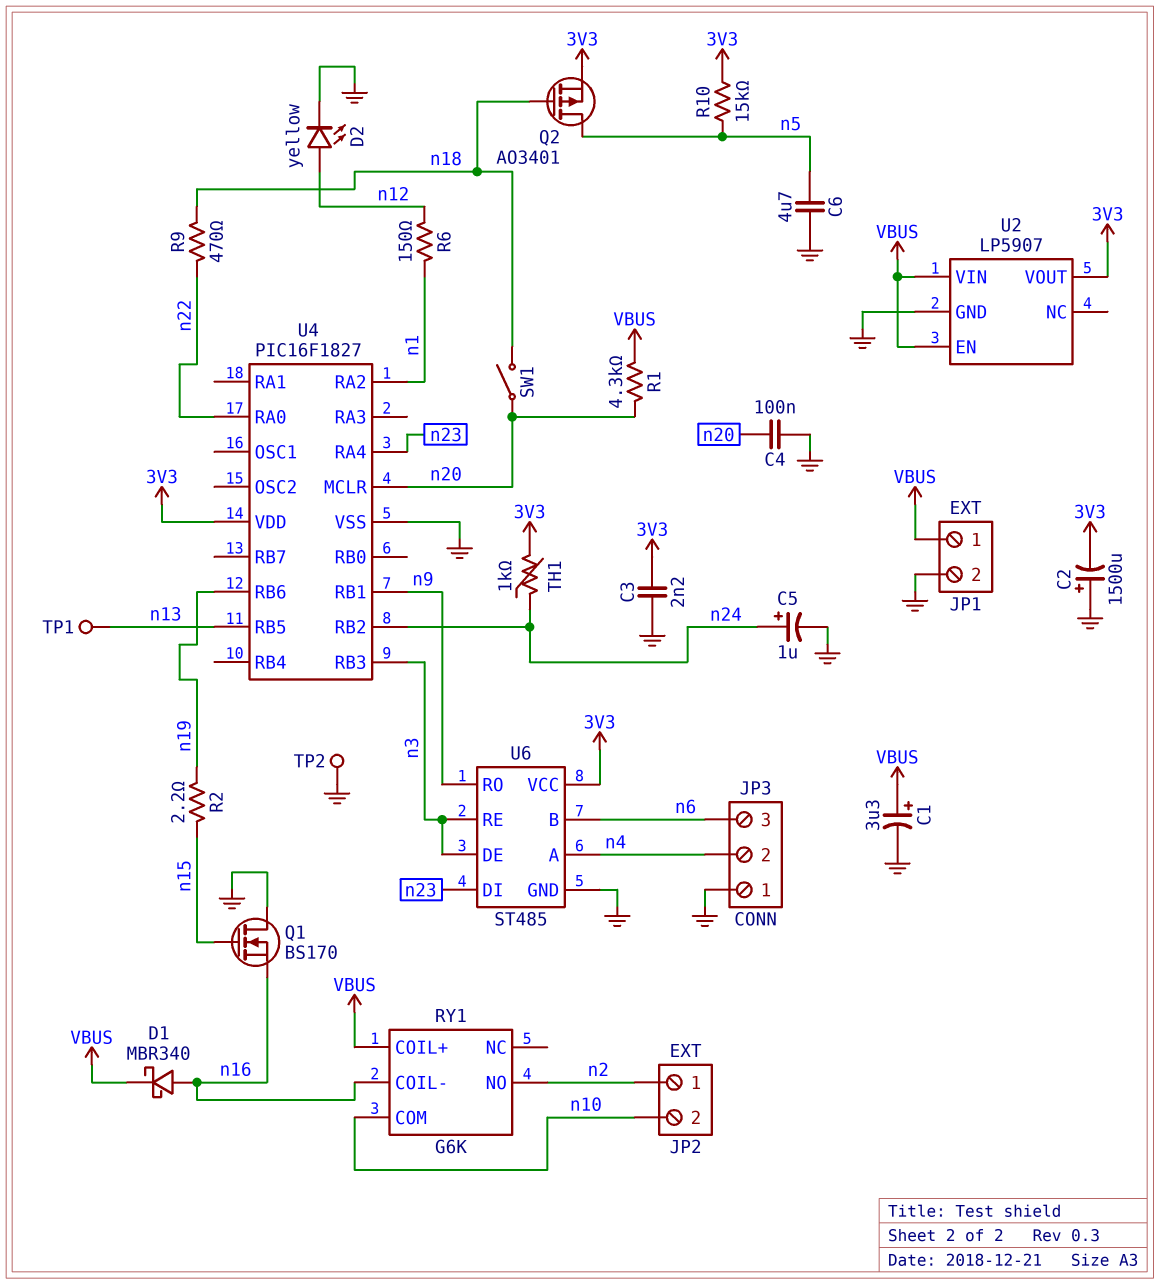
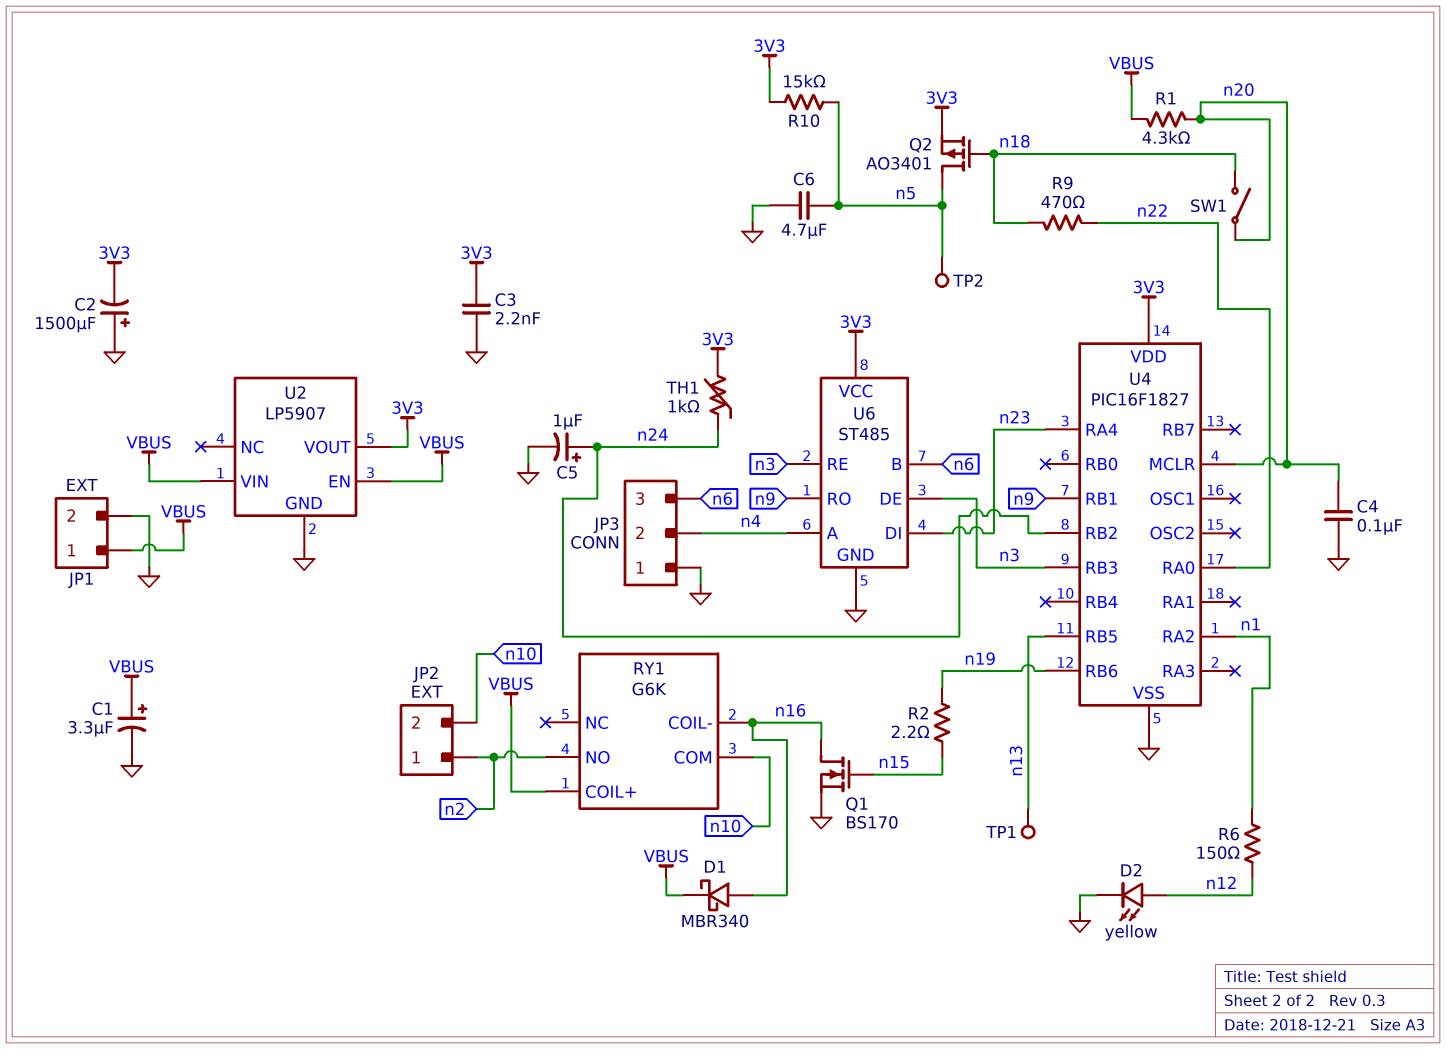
Q1: NMOS BS170 (G n15, D GND, S n16) -> NMOS BS170 (G n15, D n16, S GND)
TP2: test point (GND) -> test point (n5)

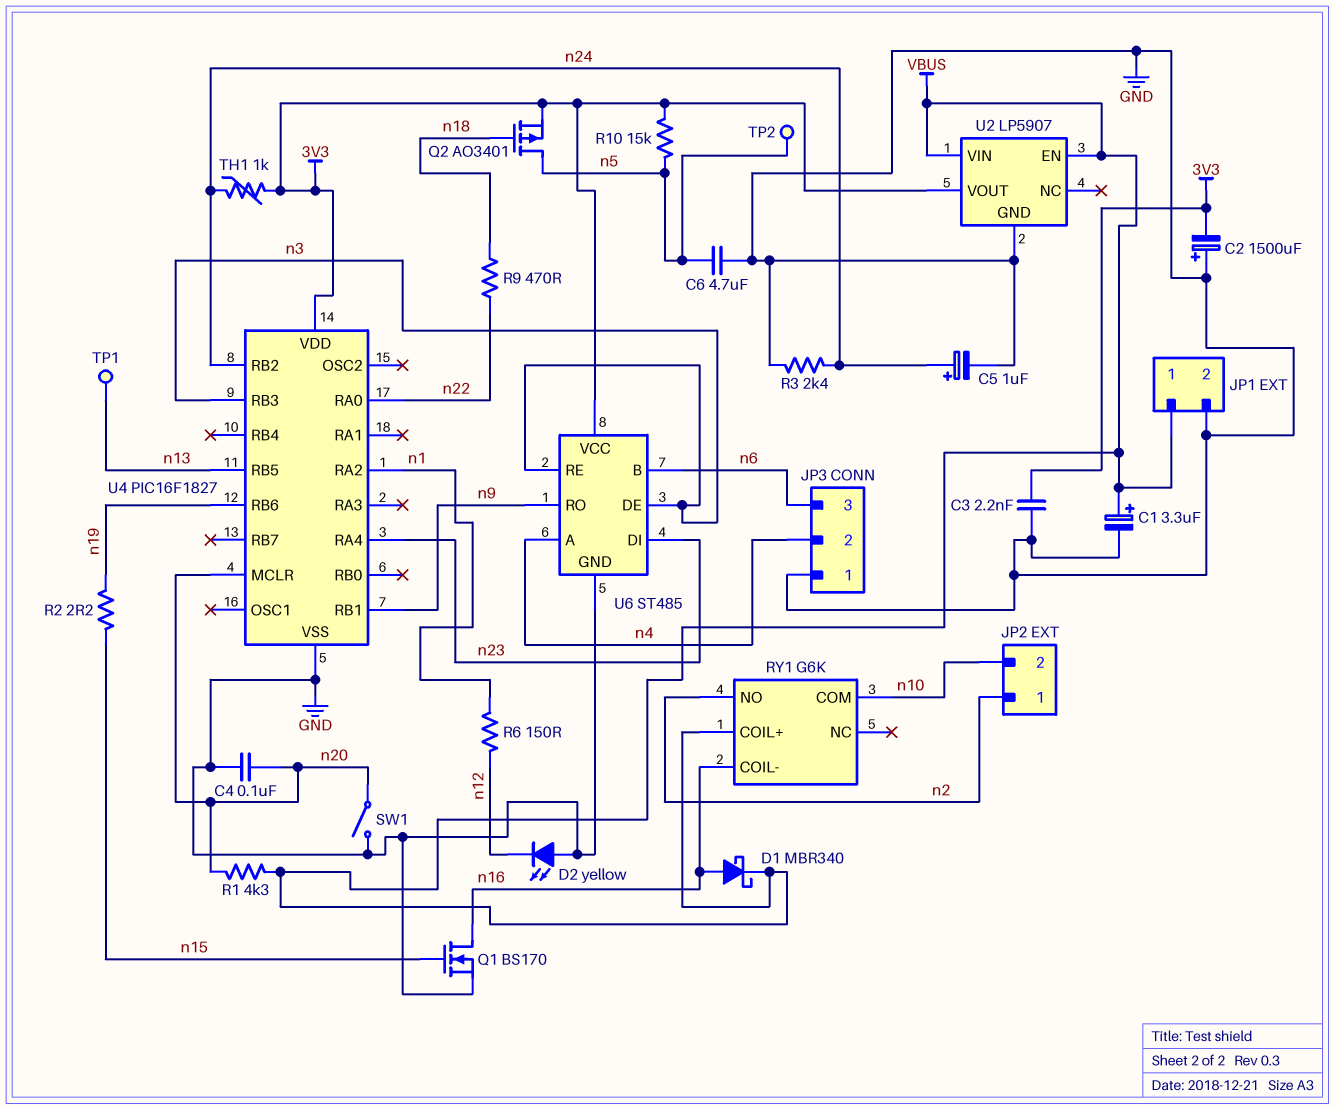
D2: LED yellow (A n12, K GND) -> LED yellow (A GND, K n12)
R3: none -> 2.4k (GND, n24)
SW1: switch (n18, n20) -> switch (GND, n20)

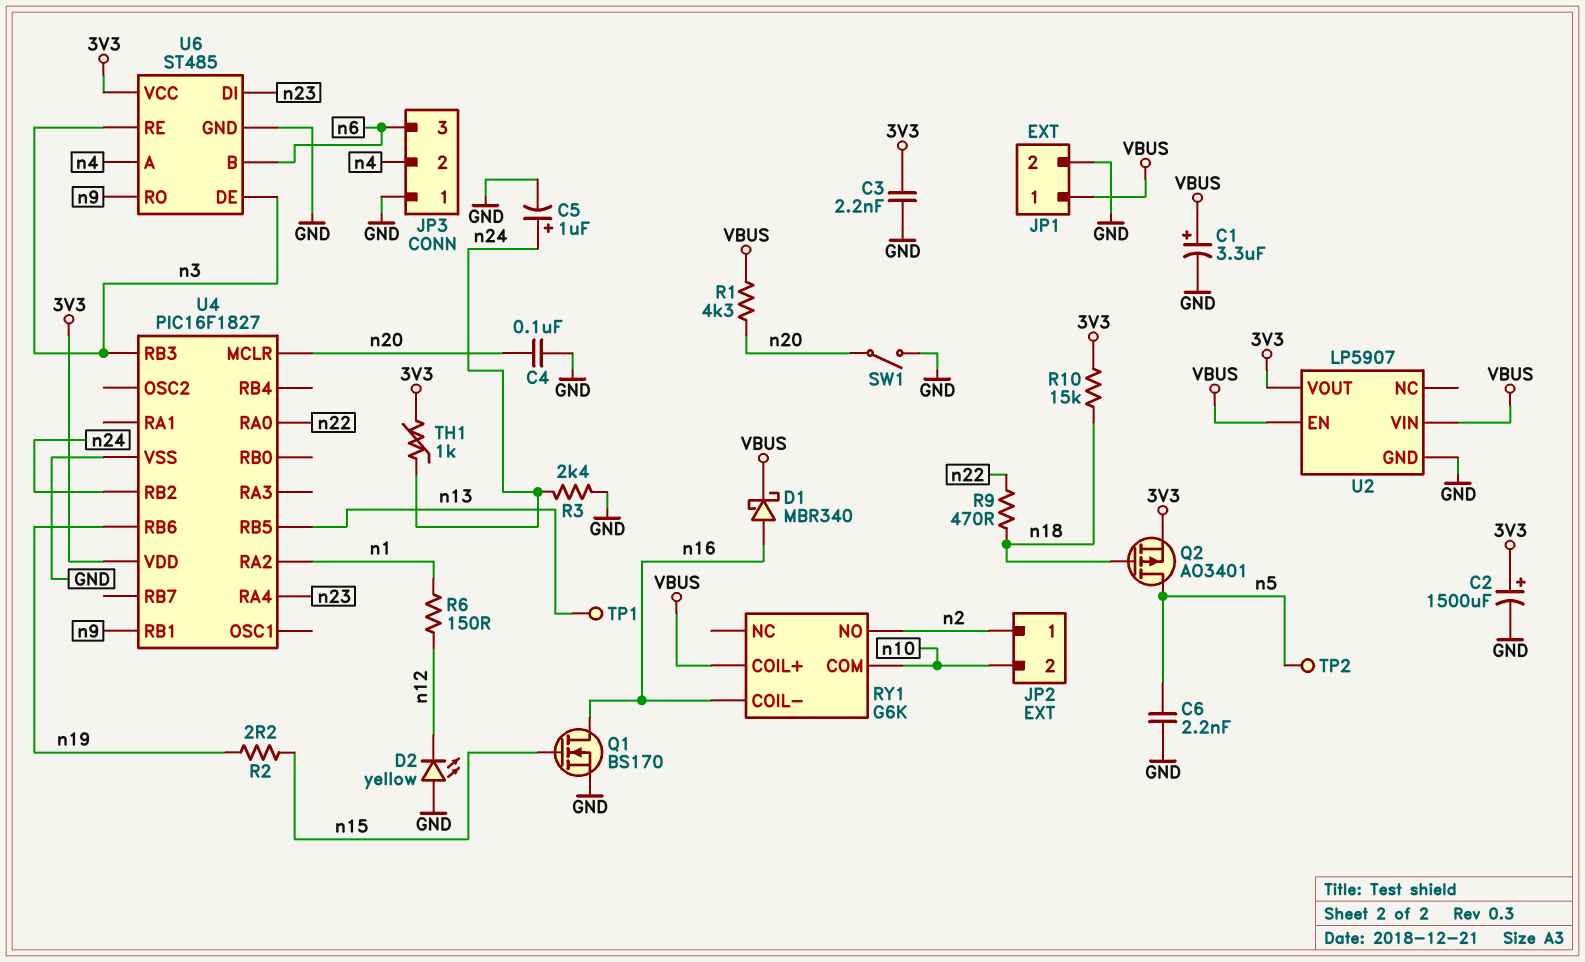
C2: 1500uF (plus GND, minus 3V3) -> 1500uF (plus 3V3, minus GND)
C6: 4.7uF (GND, n5) -> 2.2nF (GND, n5)
R10: 15k (3V3, n5) -> 15k (3V3, n18)

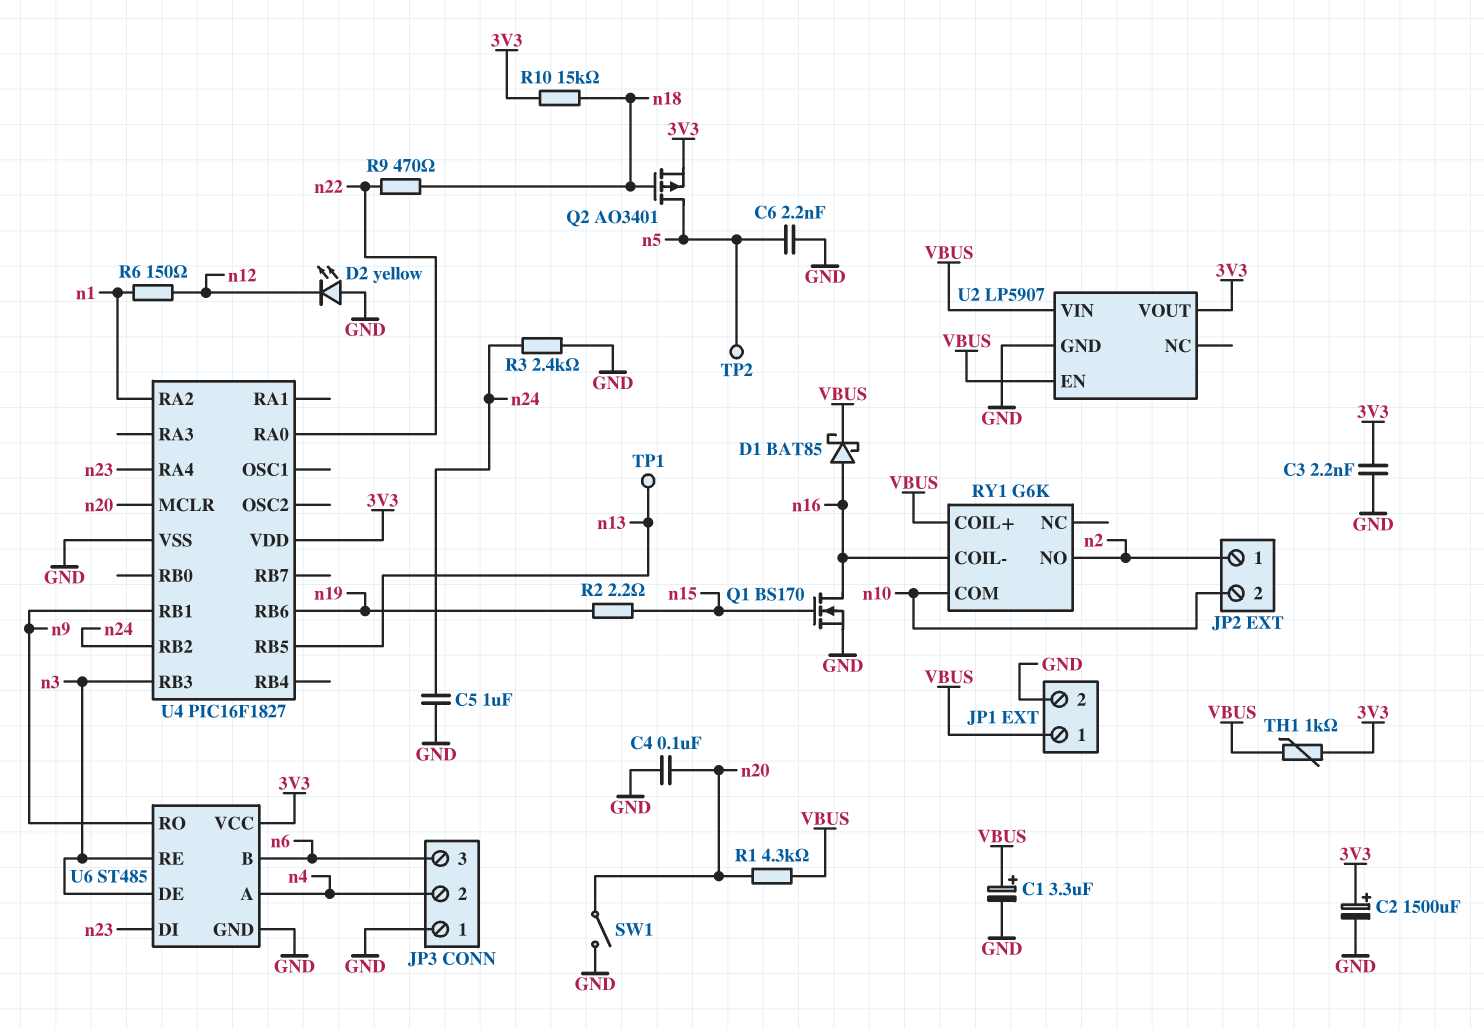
C5: 1uF (plus n24, minus GND) -> 1uF (GND, n24)
D1: schottky MBR340 (A n16, K VBUS) -> schottky BAT85 (A n16, K VBUS)
TH1: 1k (3V3, n24) -> 1k (3V3, VBUS)

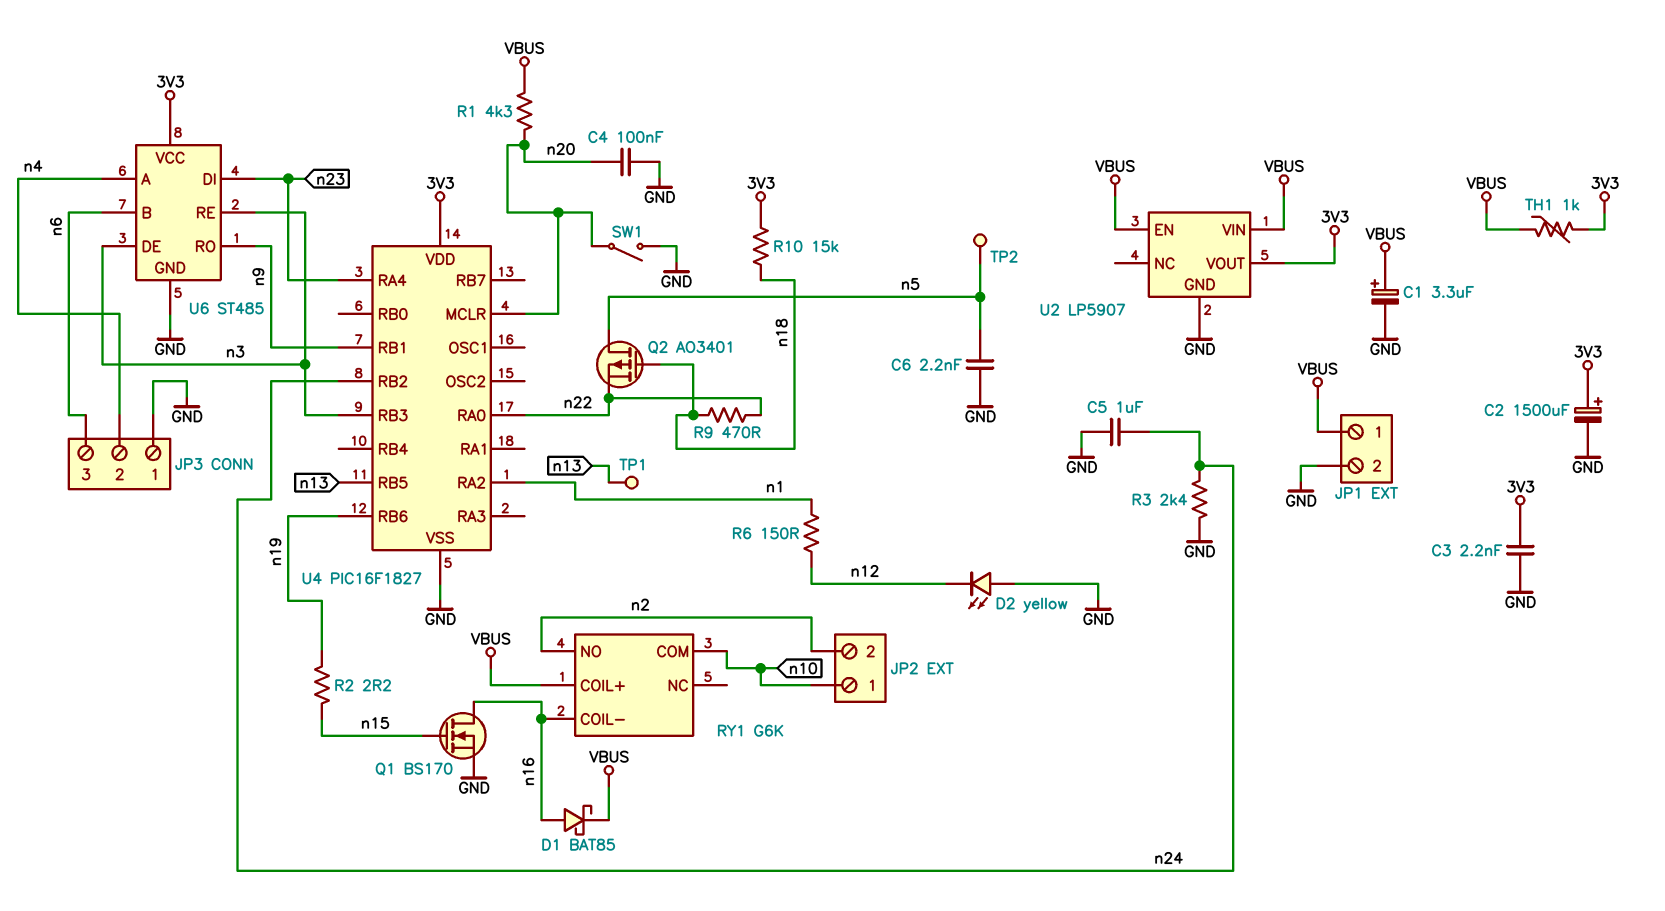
JP2 pin 1: n2 -> n10
JP2 pin 2: n10 -> n2
Q2: PMOS AO3401 (G n18, D n5, S 3V3) -> PMOS AO3401 (G n18, D n5, S n22)

